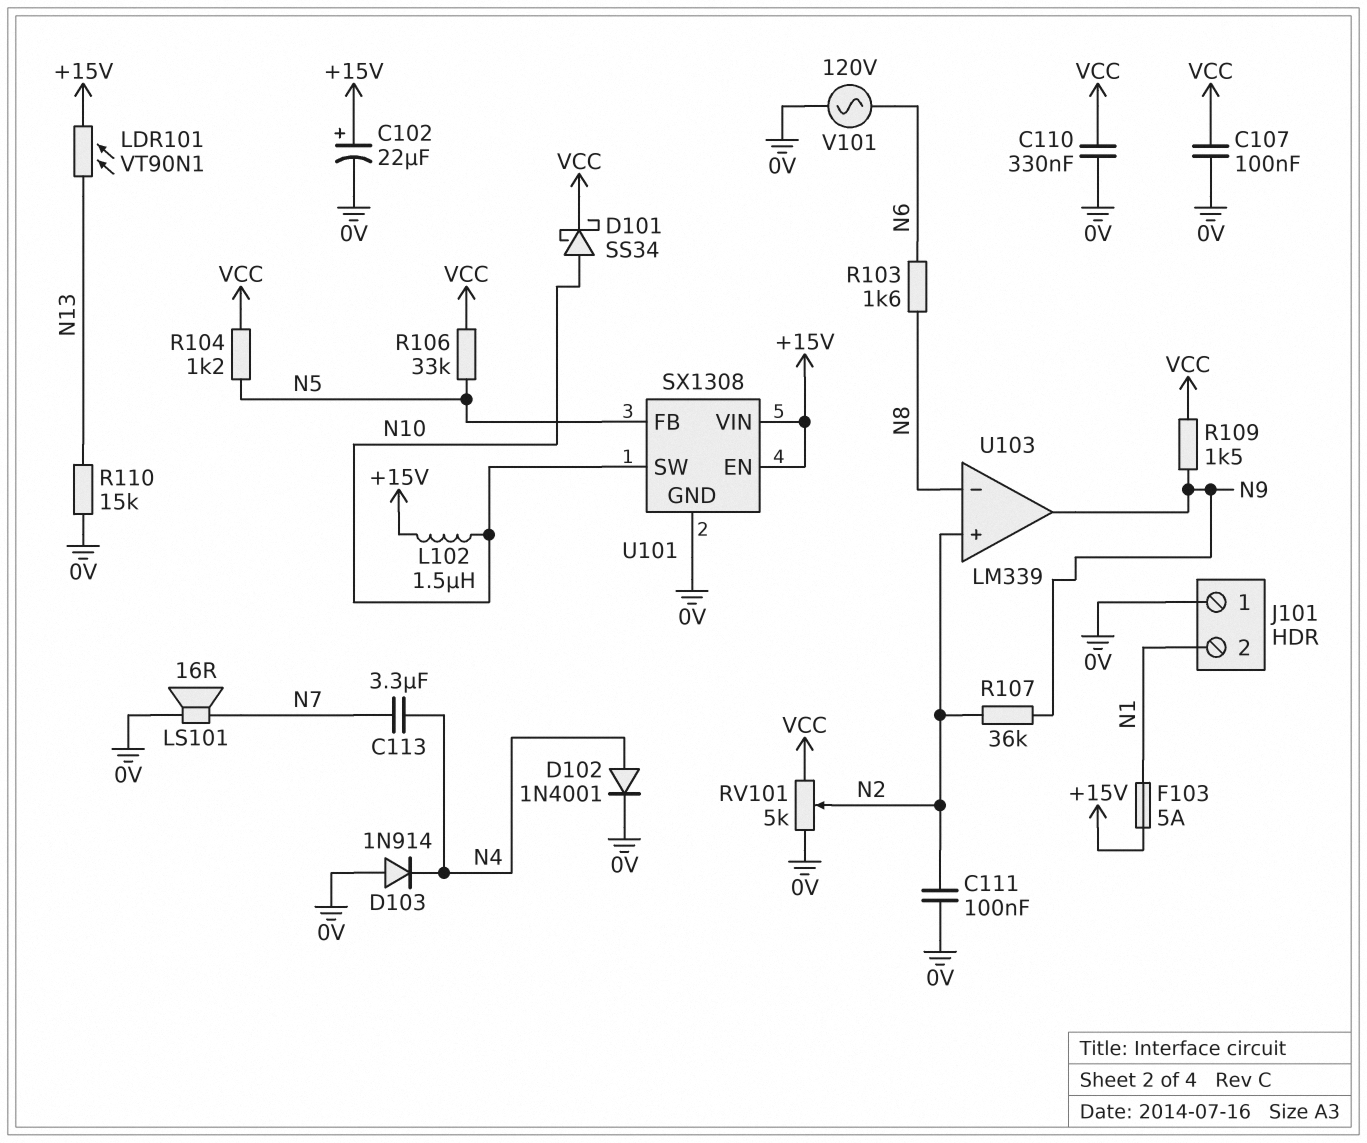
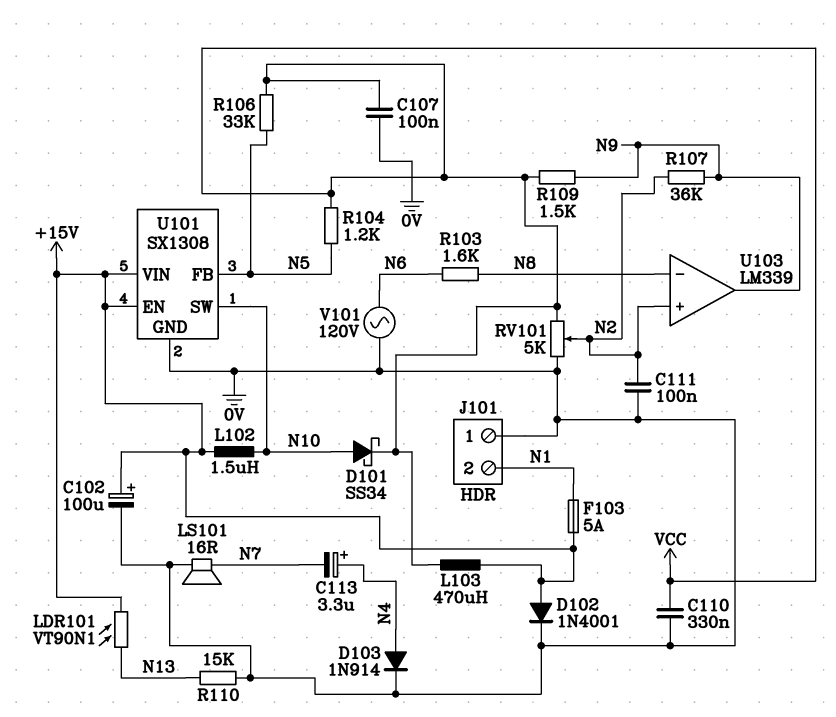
C102: 22uF (plus +15V, minus 0V) -> 100uF (plus +15V, minus 0V)
C113: 3.3uF (N4, N7) -> 3.3uF (plus N4, minus N7)
D102: diode 1N4001 (A N4, K 0V) -> diode 1N4001 (A +15V, K 0V)
D103: diode 1N914 (A 0V, K N4) -> diode 1N914 (A N4, K 0V)
L103: none -> 470uH (+15V, VCC)

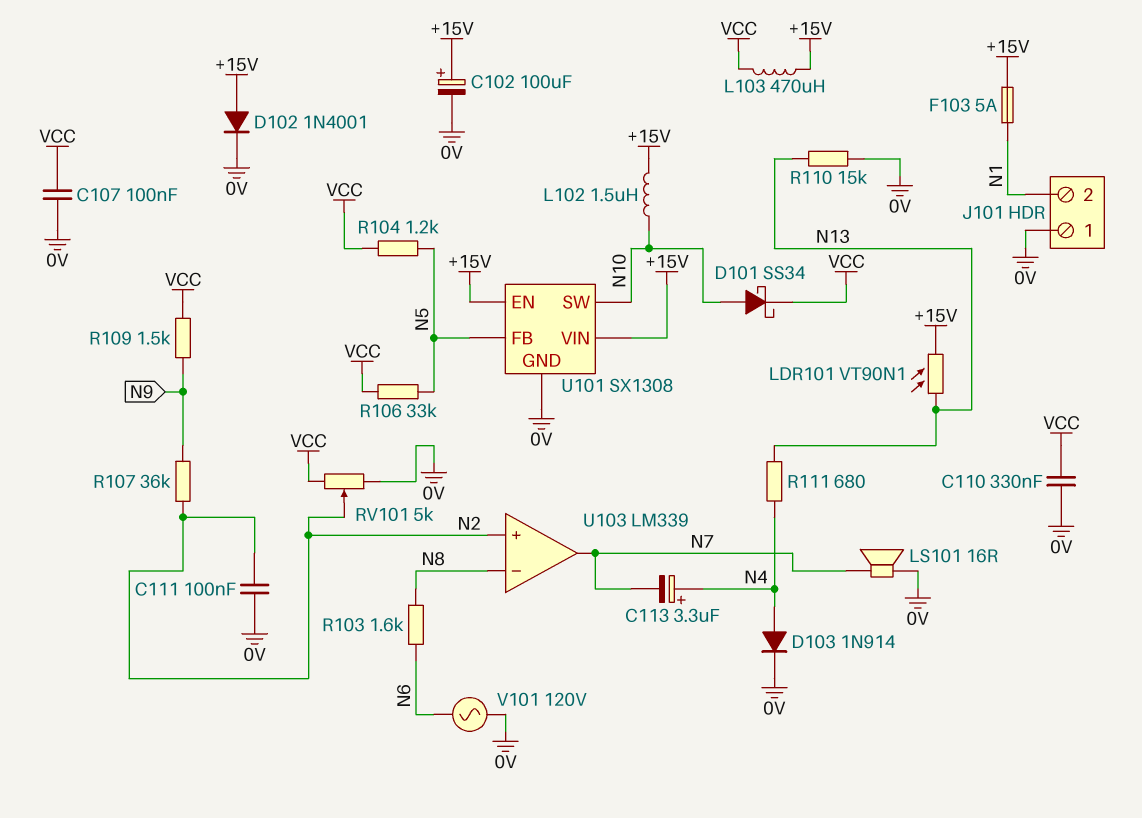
R111: none -> 680 (N4, N13)
U103 pin out: N9 -> N7

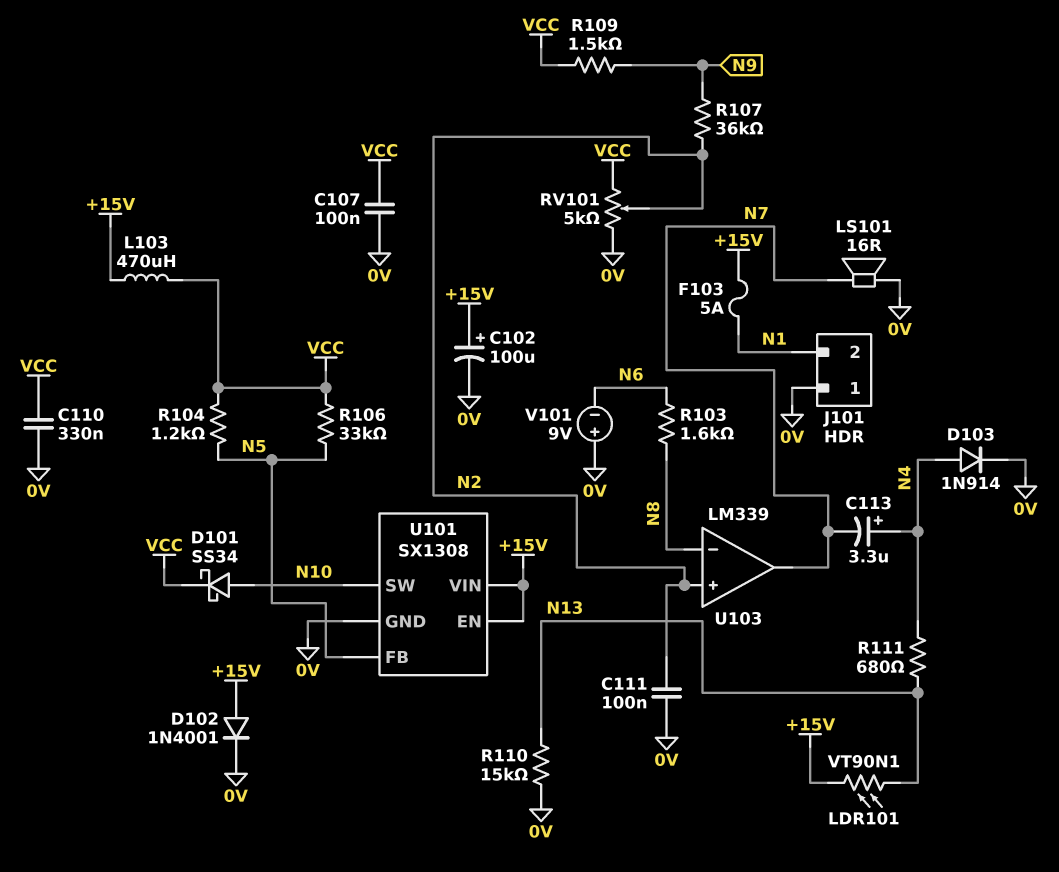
L102: 1.5uH (+15V, N10) -> none
V101: AC 120V (0V, N6) -> 9V (plus 0V, minus N6)

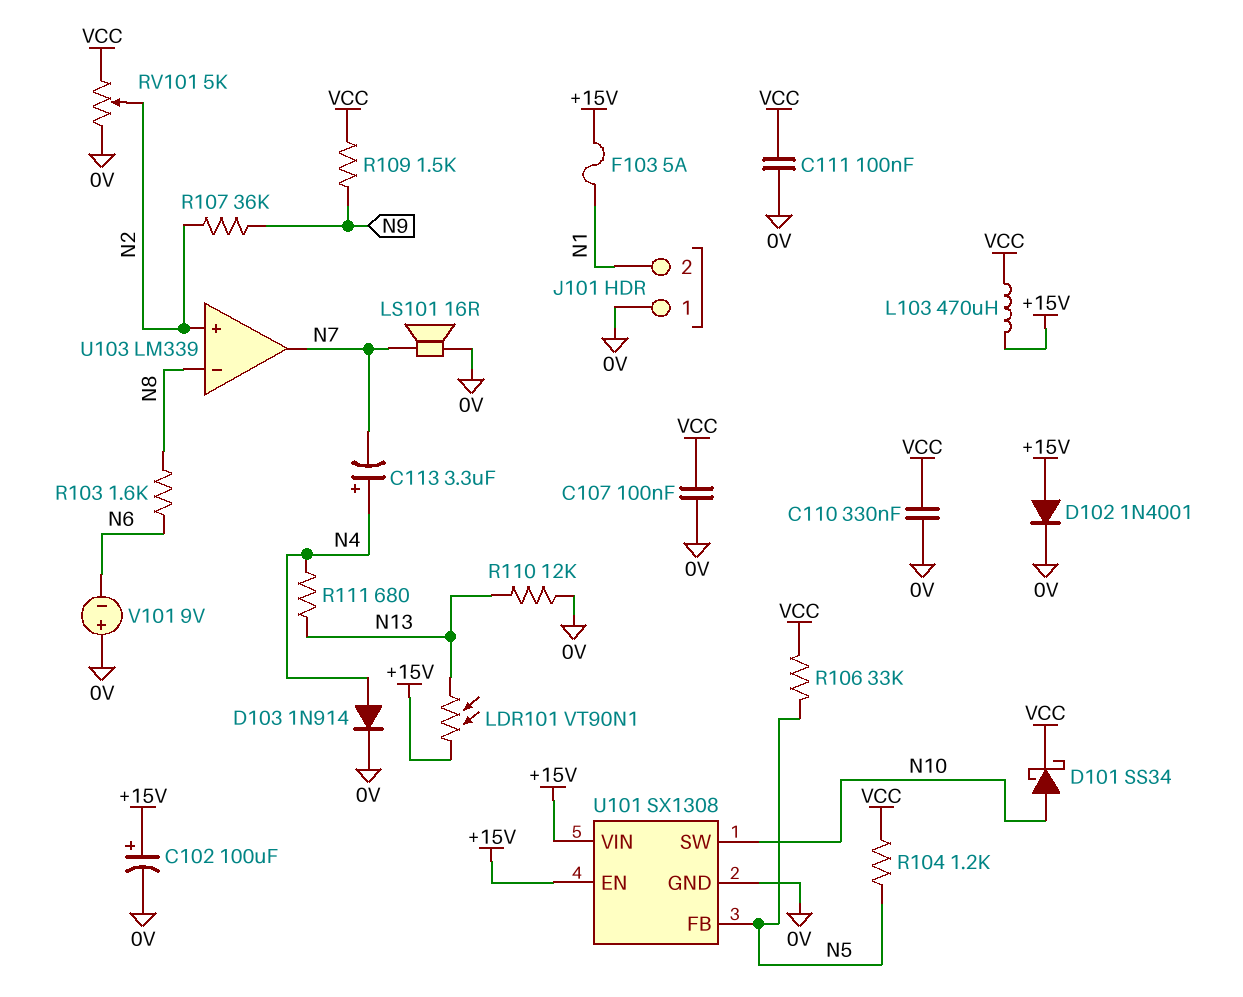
C111: 100nF (0V, N2) -> 100nF (0V, VCC)
R110: 15k (0V, N13) -> 12k (0V, N13)

